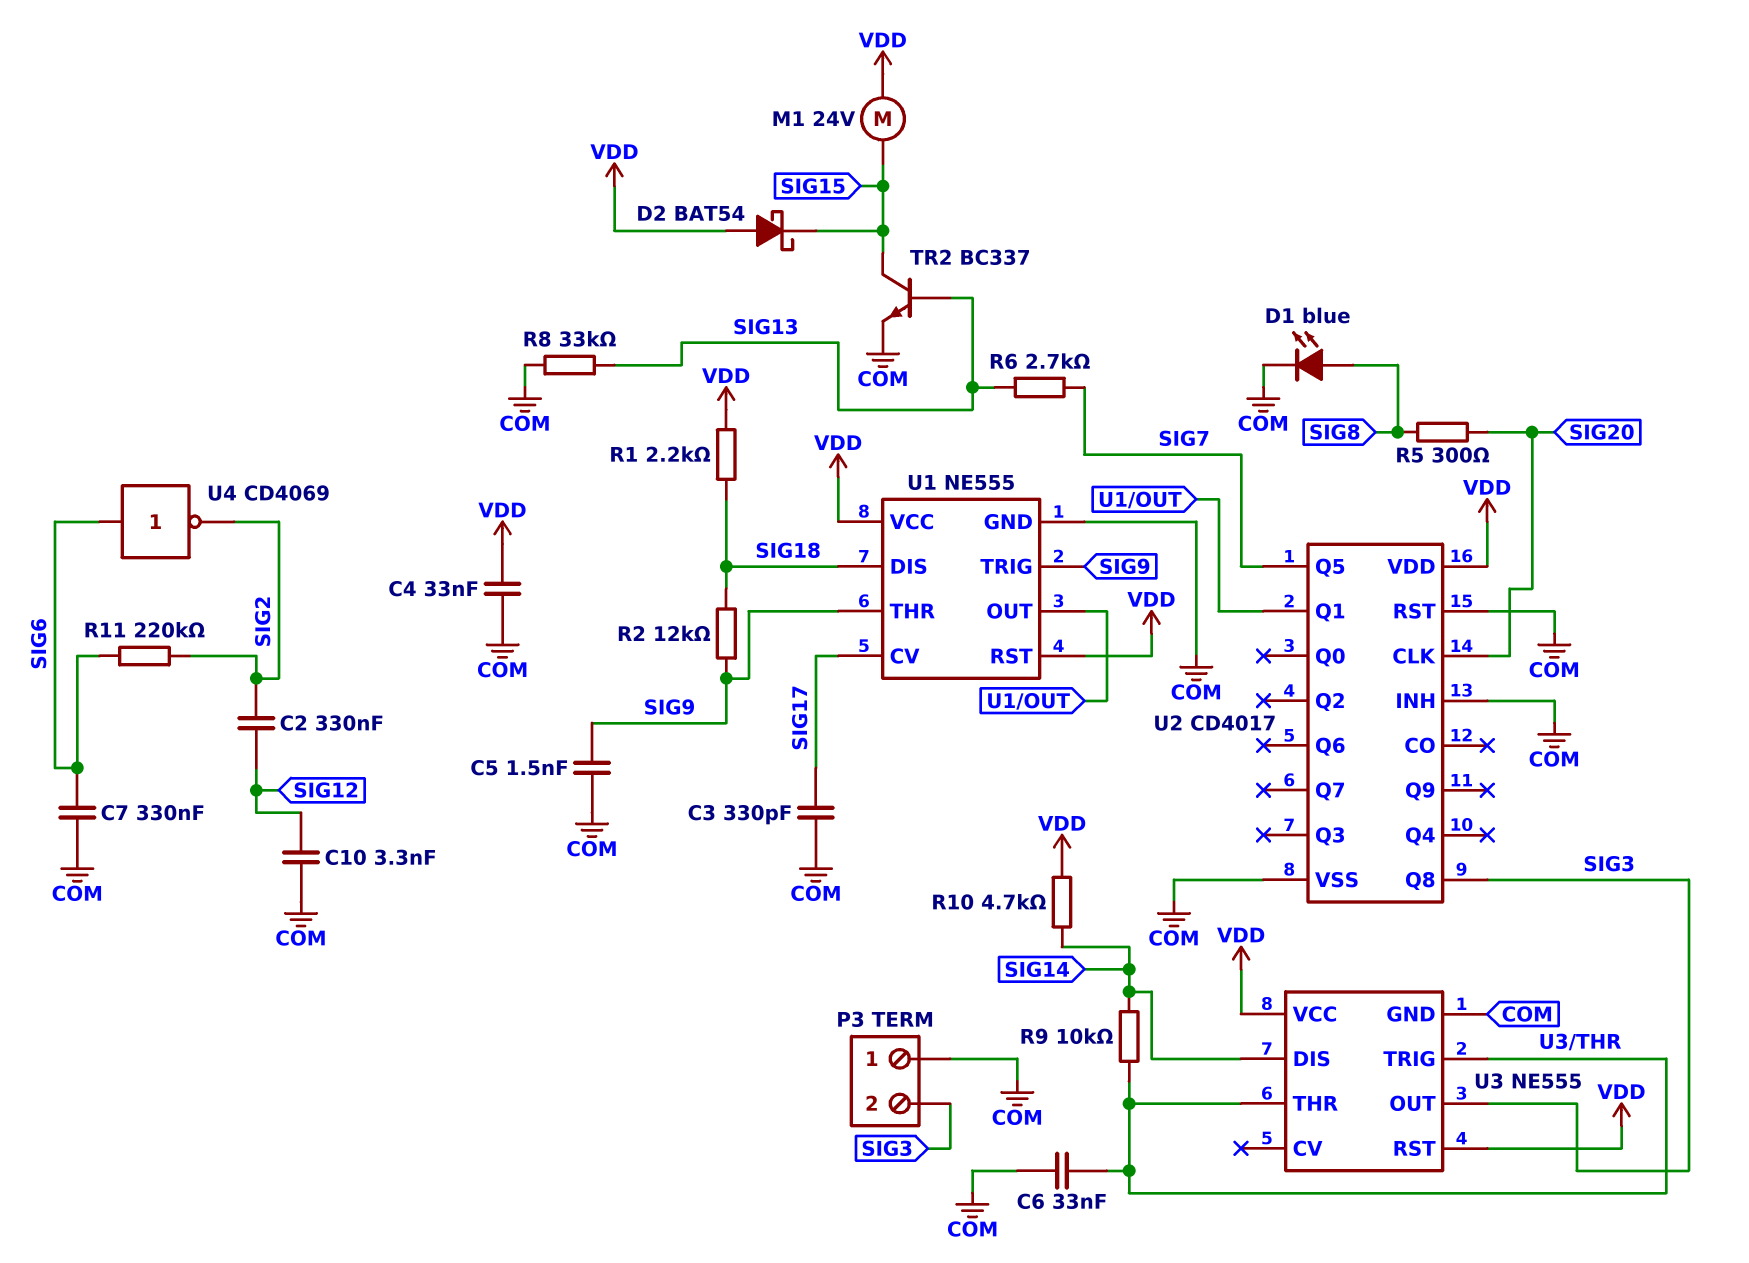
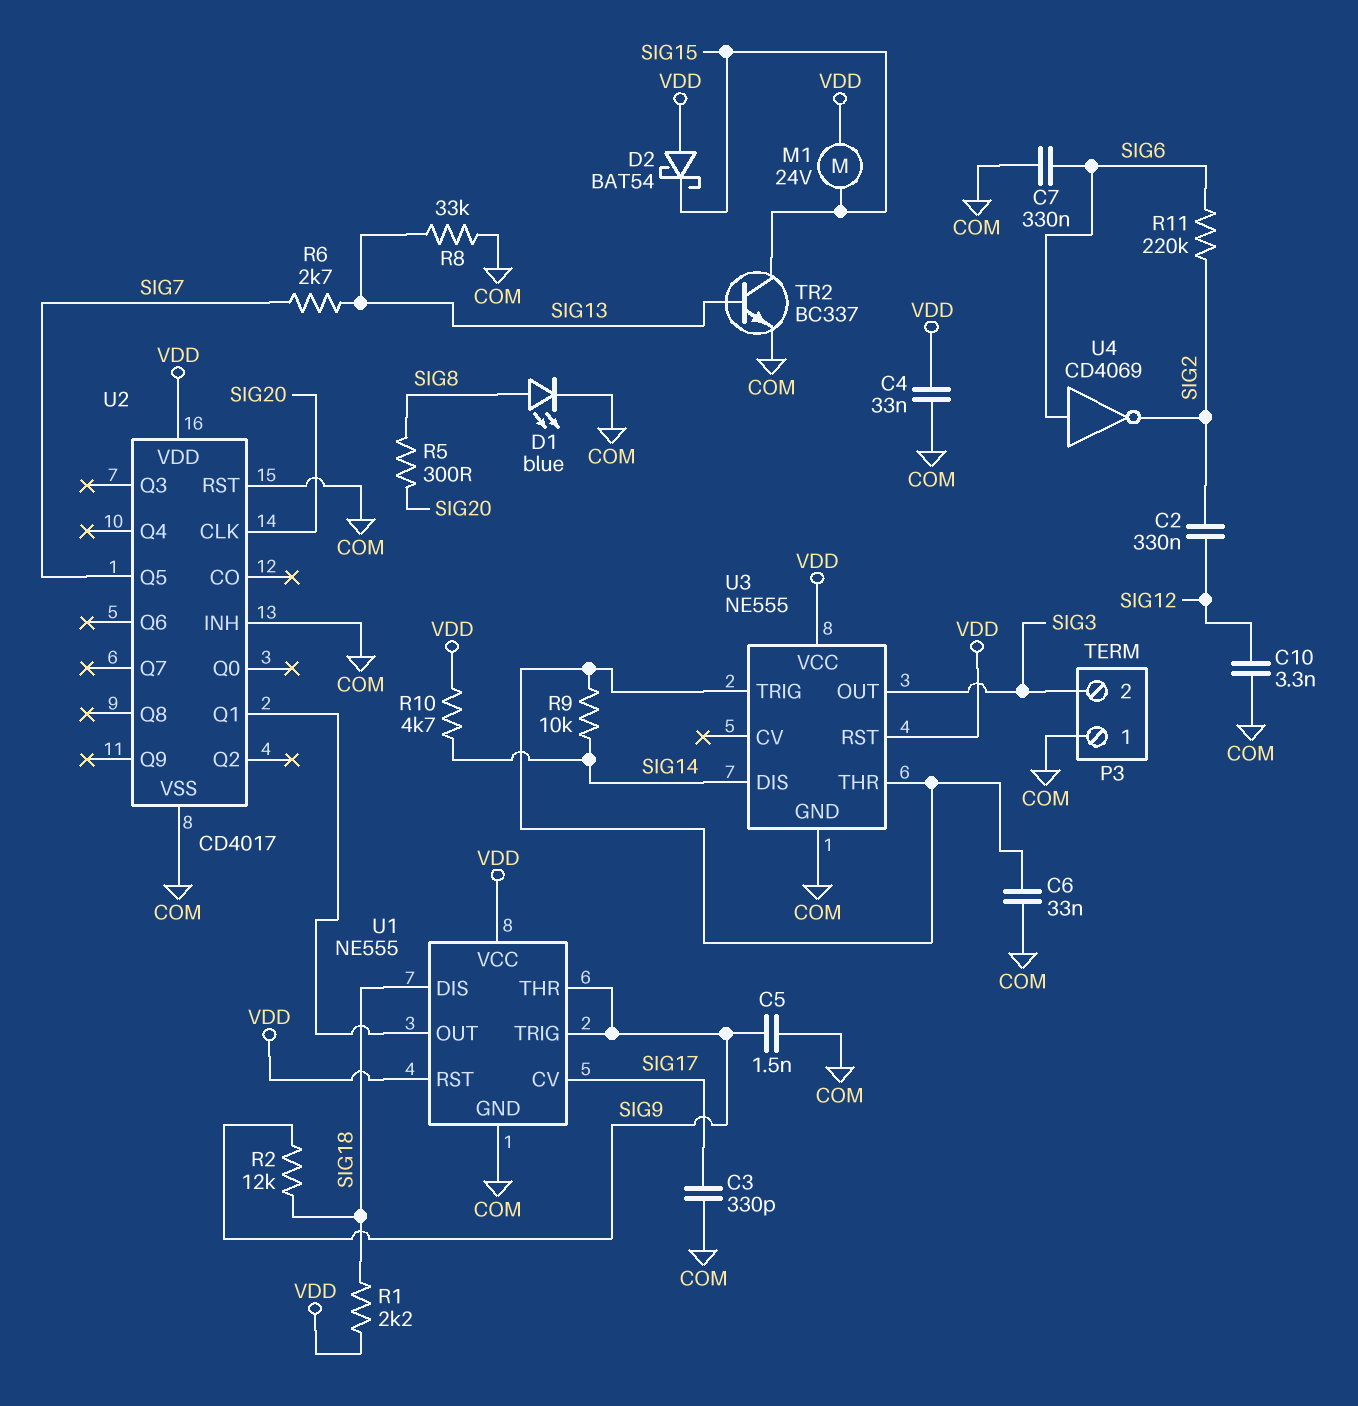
U2 pin Q8: SIG3 -> none

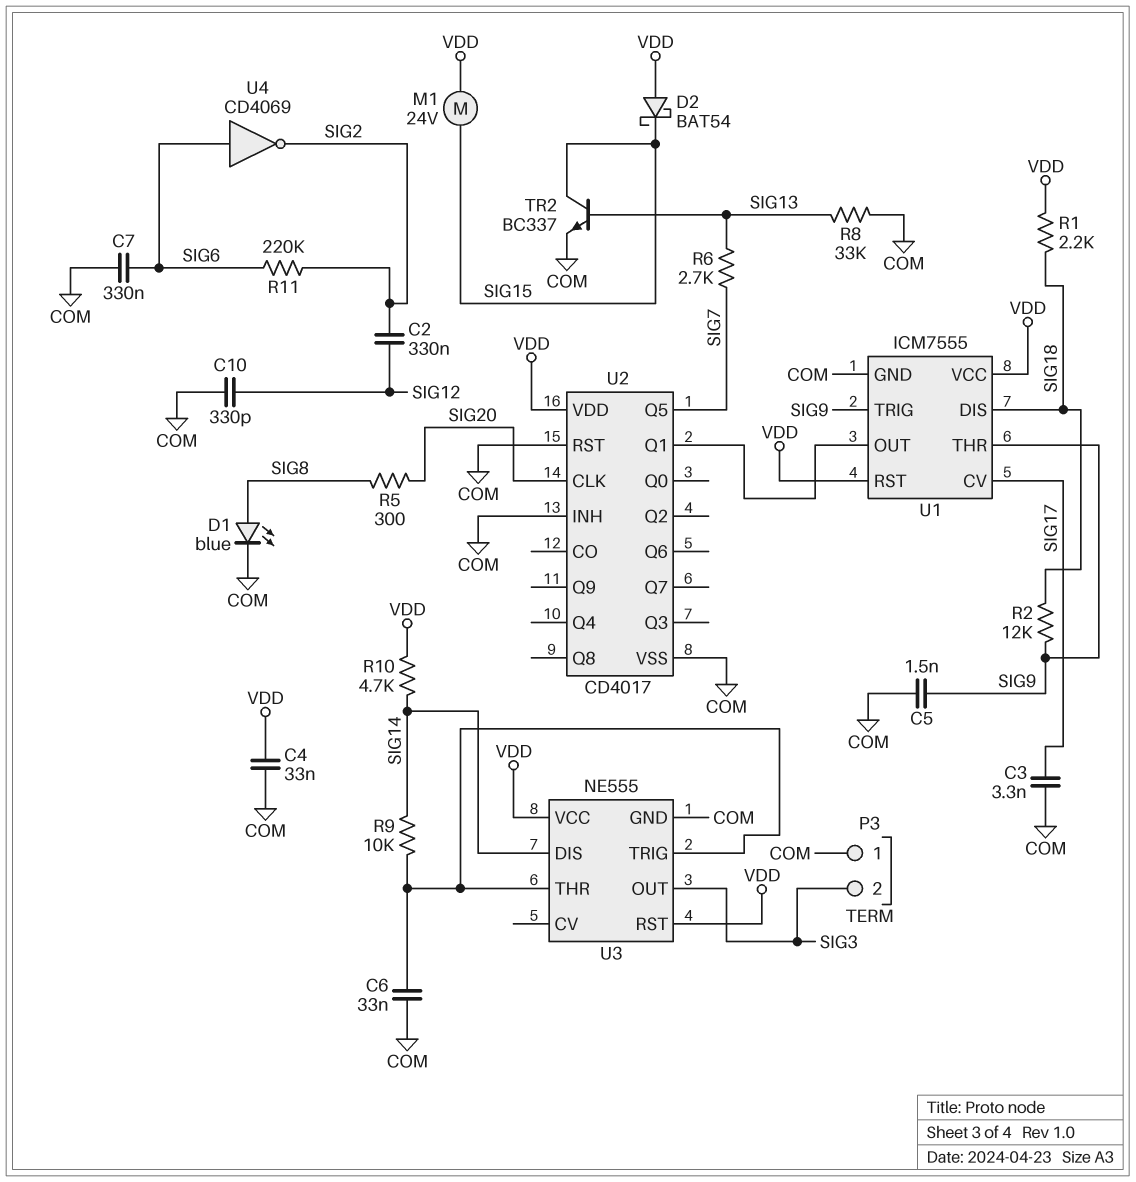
C3: 330pF (COM, SIG17) -> 3.3nF (COM, SIG17)
C10: 3.3nF (COM, SIG12) -> 330pF (COM, SIG12)
U1: NE555 -> ICM7555

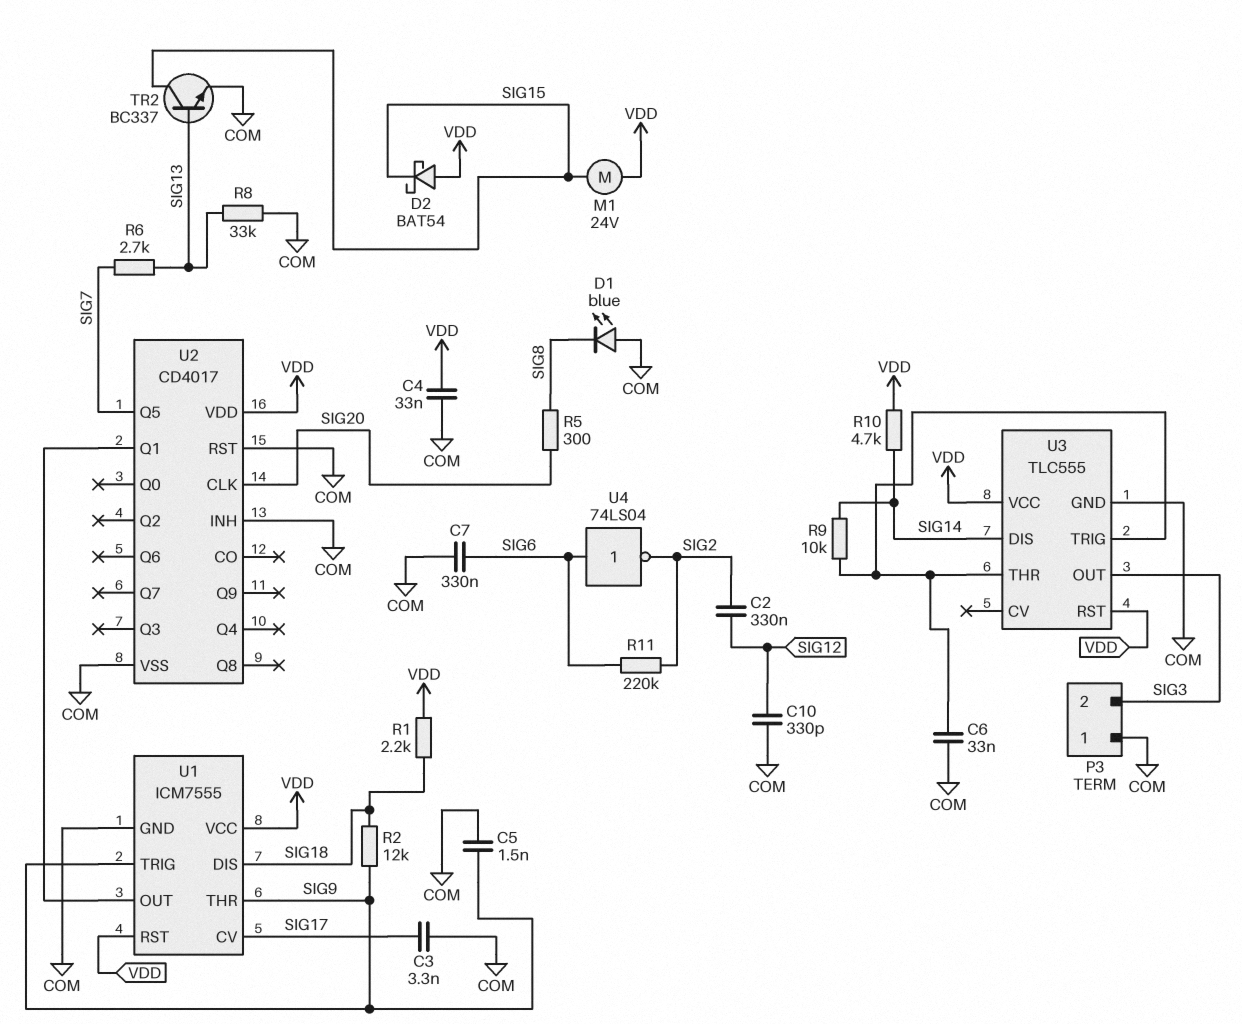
D1: LED blue (A SIG8, K COM) -> LED blue (A COM, K SIG8)
U3: NE555 -> TLC555
U4: NOT CD4069 (in SIG6, out SIG2) -> NOT 74LS04 (in SIG6, out SIG2)

